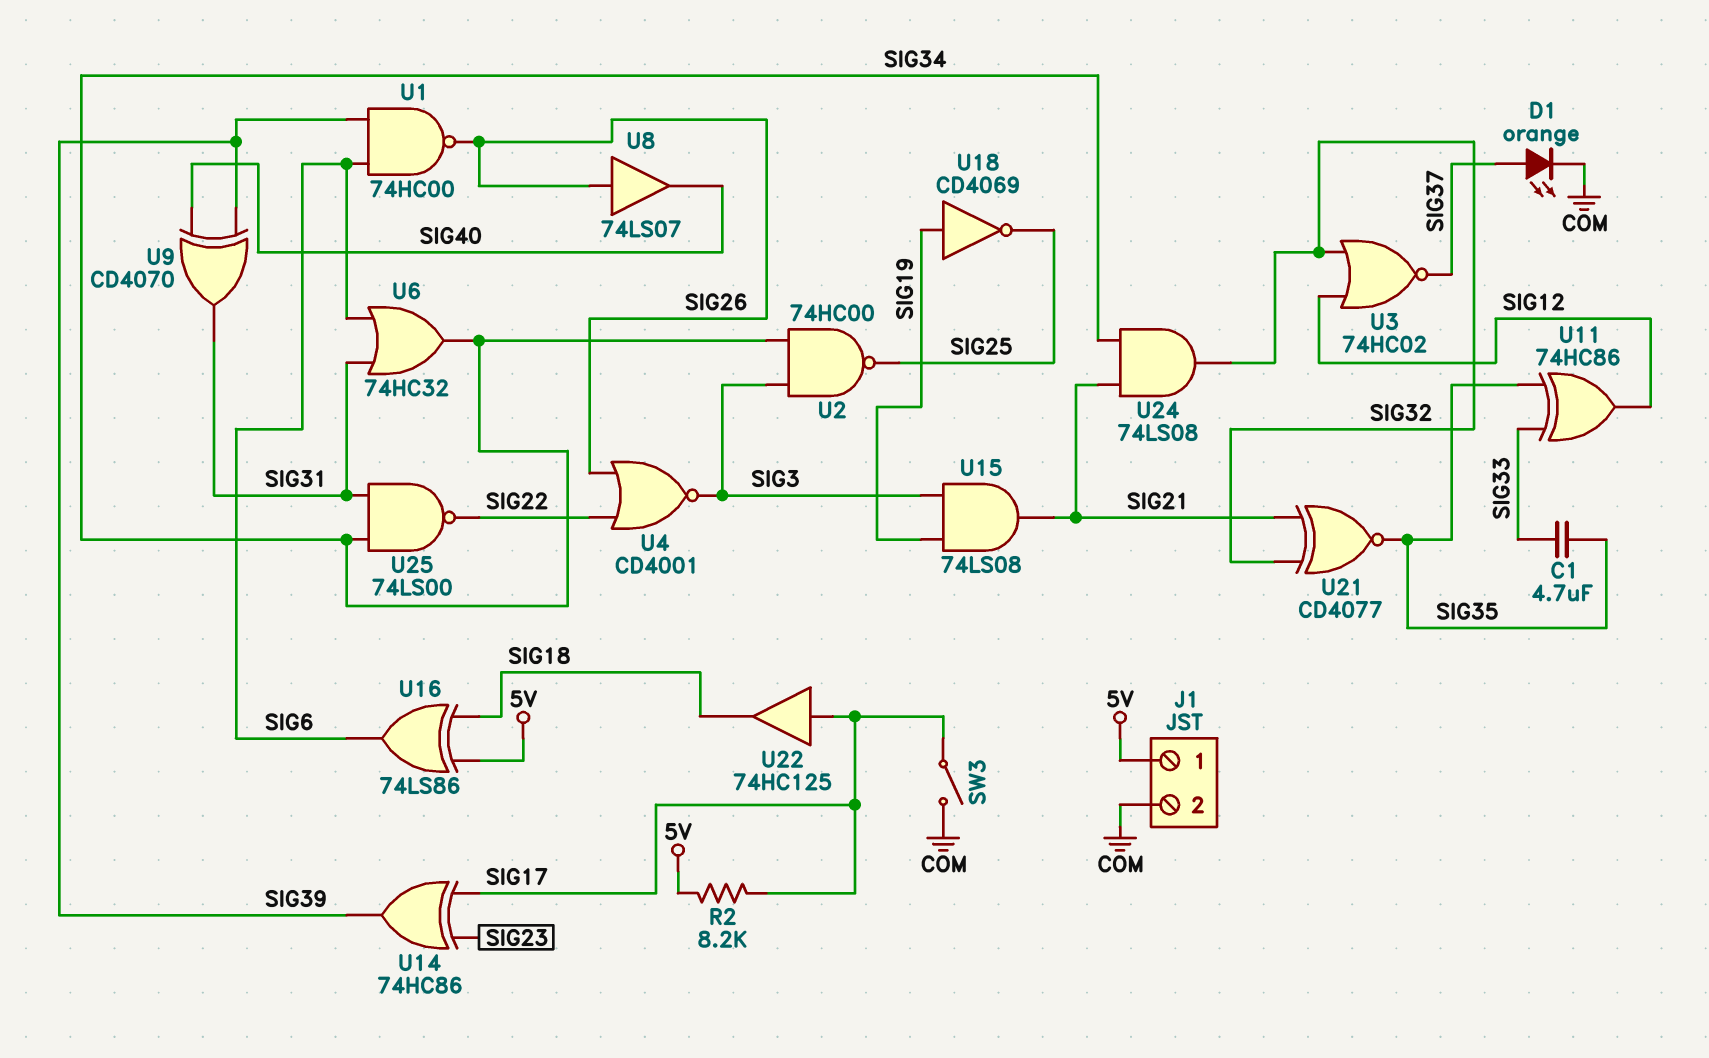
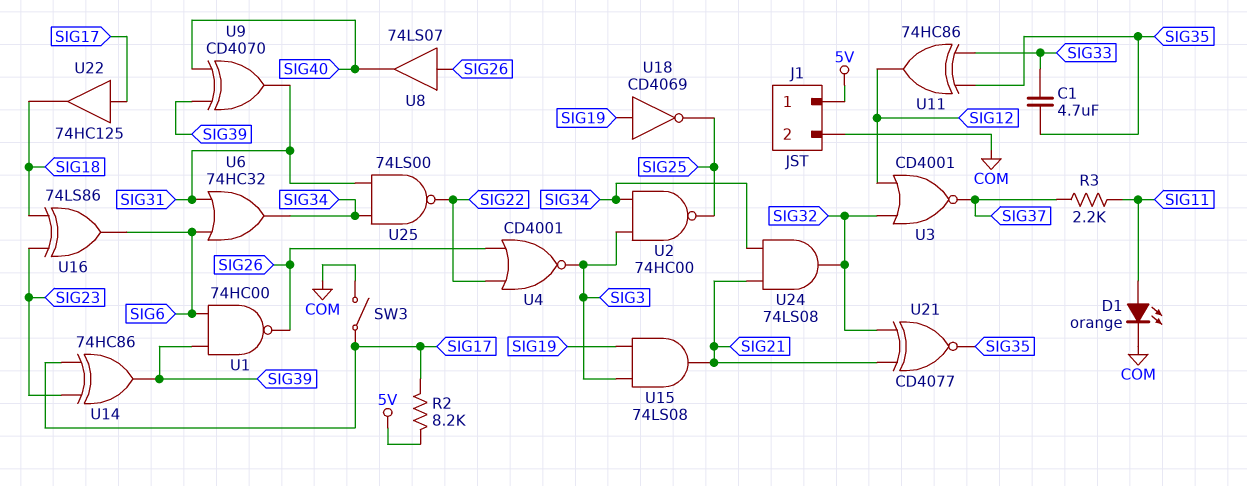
D1: LED orange (A SIG37, K COM) -> LED orange (A SIG11, K COM)
R3: none -> 2.2k (SIG11, SIG37)
U3: NOR 74HC02 (in SIG12, in SIG32, out SIG37) -> NOR CD4001 (in SIG12, in SIG32, out SIG37)
U16: XOR 74LS86 (in 5V, in SIG18, out SIG6) -> XOR 74LS86 (in SIG18, in SIG23, out SIG6)

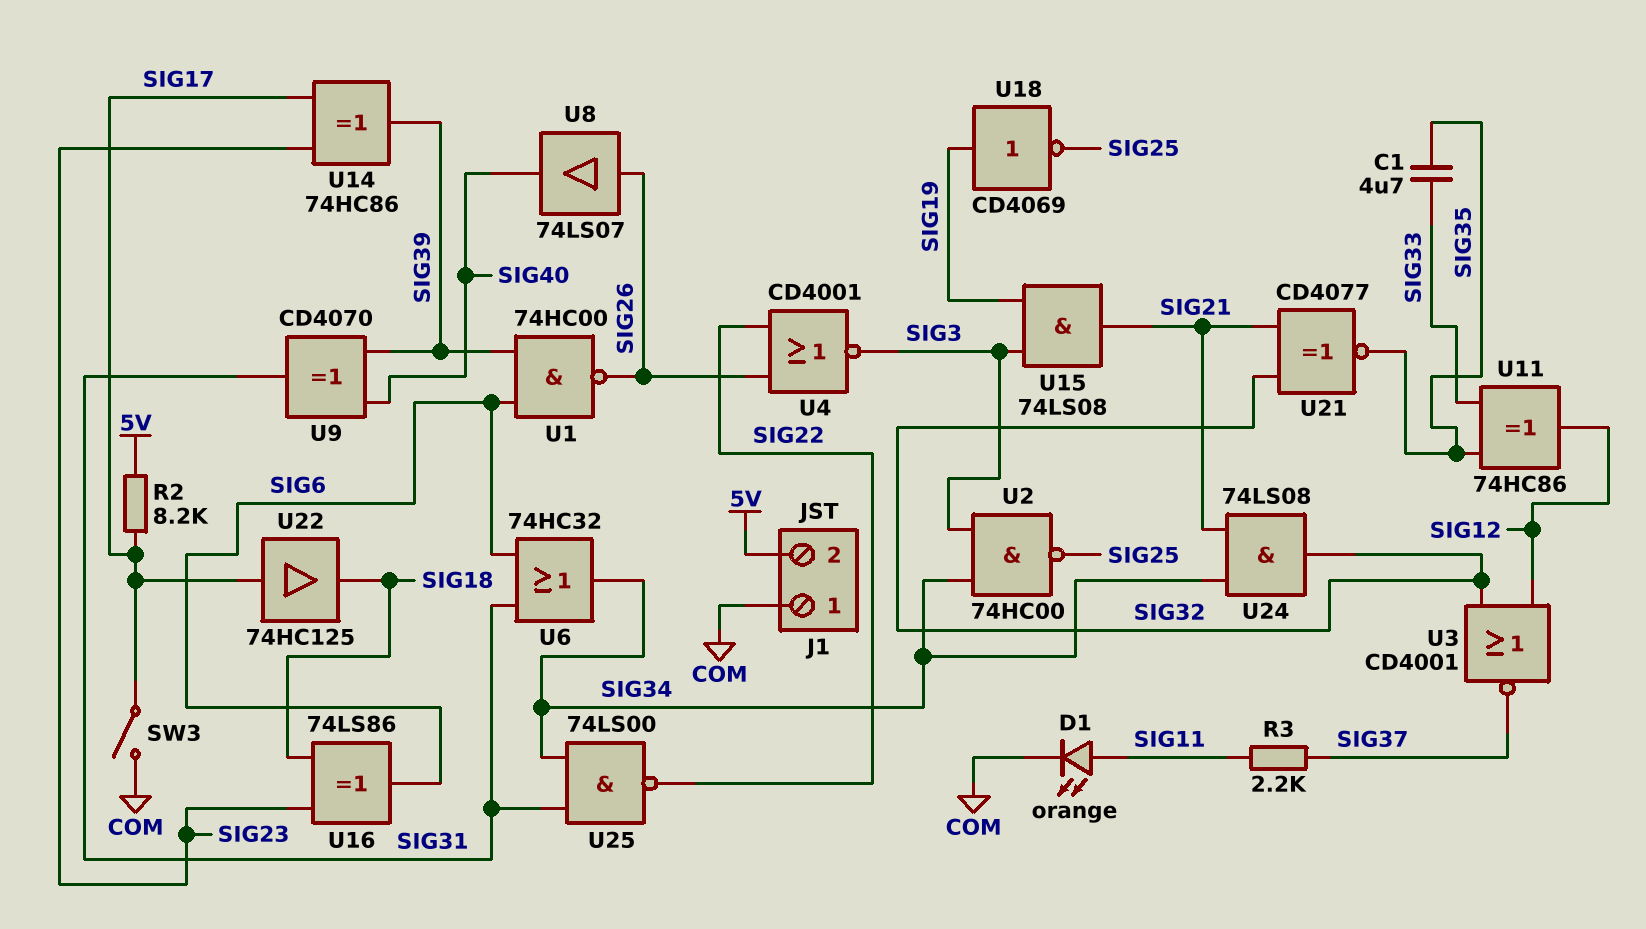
J1 pin 1: 5V -> COM
J1 pin 2: COM -> 5V

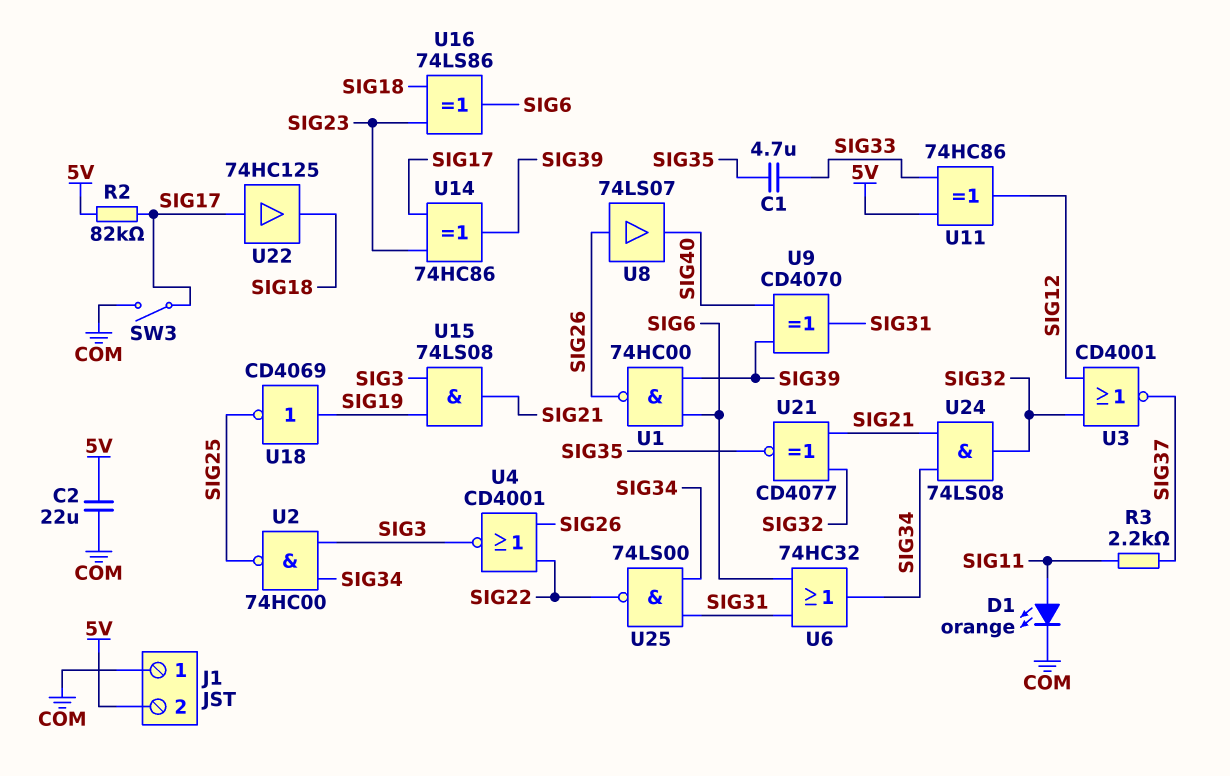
C2: none -> 22uF (5V, COM)
R2: 8.2k (5V, SIG17) -> 82k (5V, SIG17)
U11: XOR 74HC86 (in SIG33, in SIG35, out SIG12) -> XOR 74HC86 (in 5V, in SIG33, out SIG12)

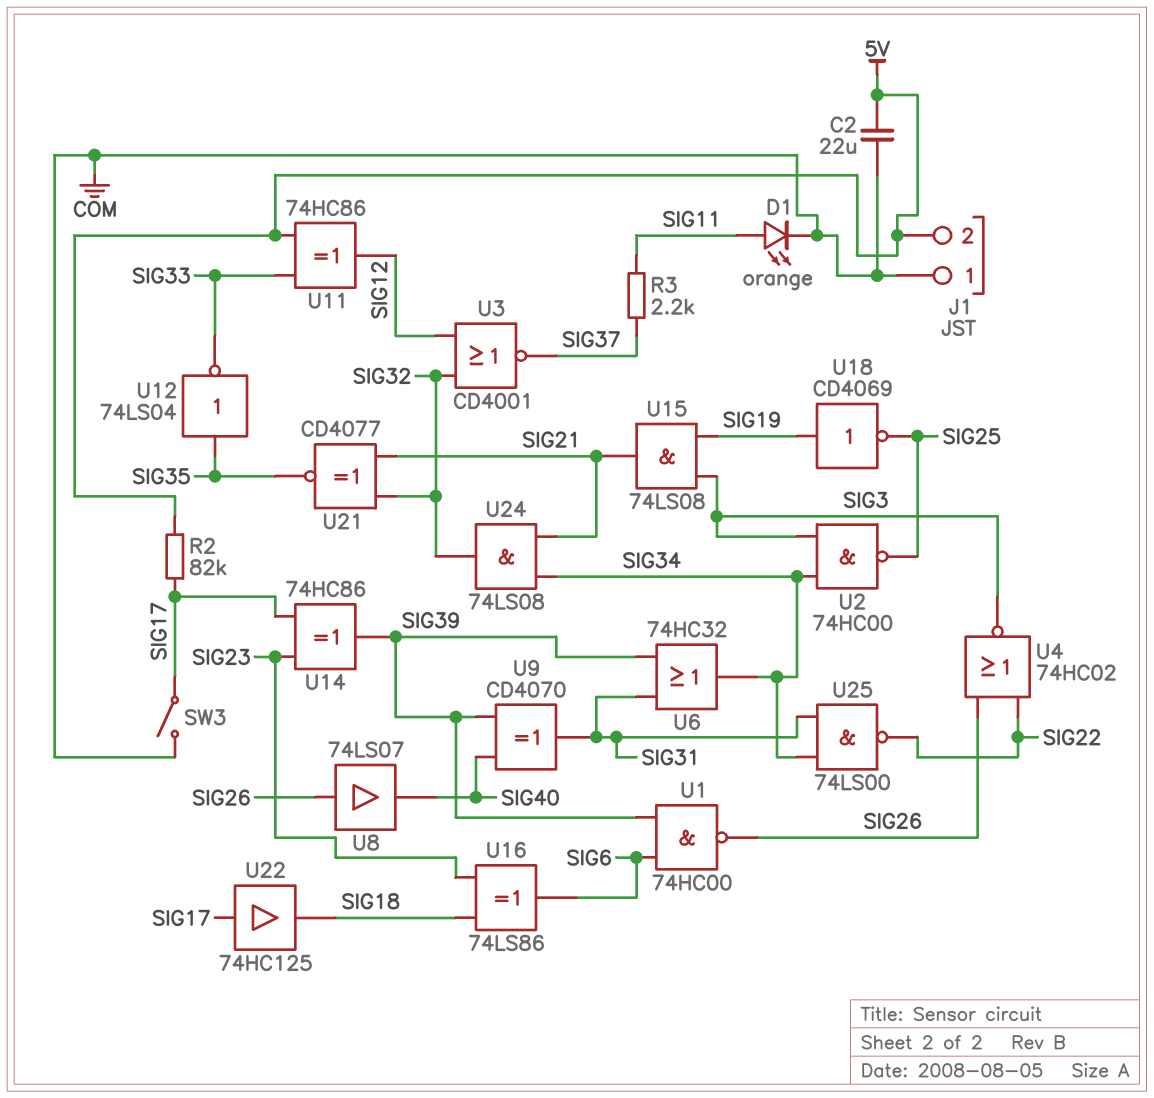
C1: 4.7uF (SIG33, SIG35) -> none
U4: NOR CD4001 (in SIG22, in SIG26, out SIG3) -> NOR 74HC02 (in SIG22, in SIG26, out SIG3)
U6: OR 74HC32 (in SIG6, in SIG31, out SIG34) -> OR 74HC32 (in SIG31, in SIG39, out SIG34)
U12: none -> NOT 74LS04 (in SIG35, out SIG33)

